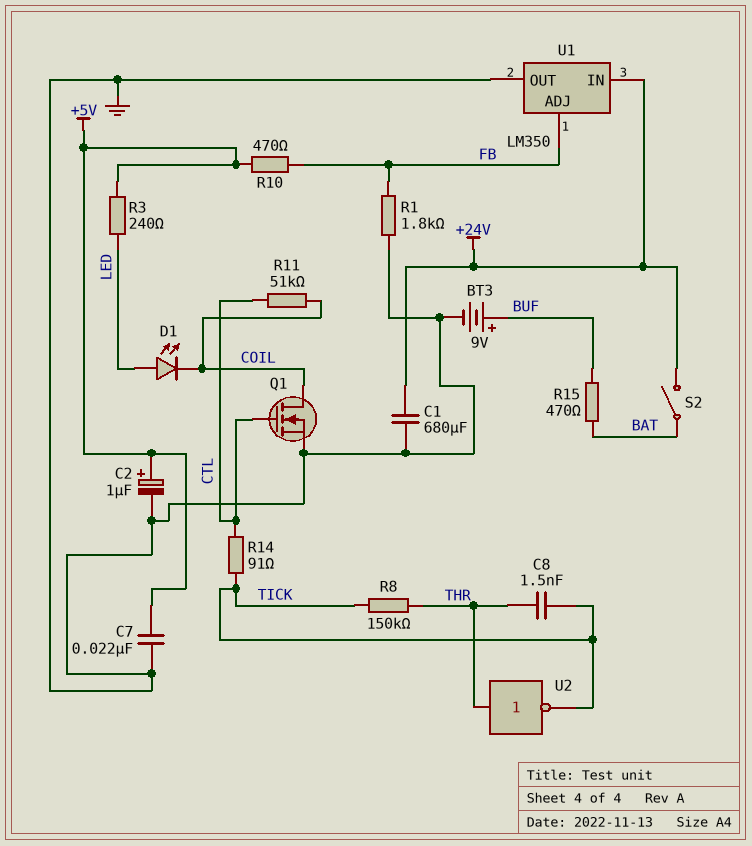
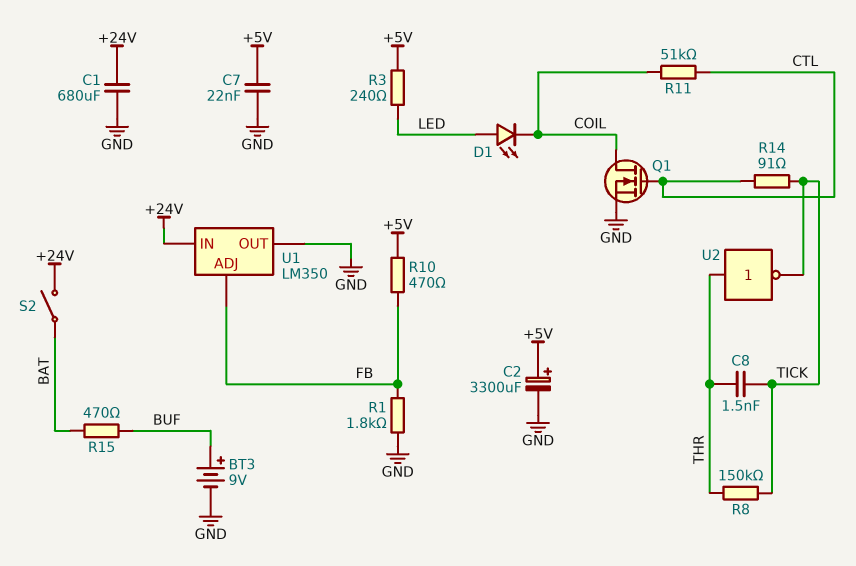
C2: 1uF (plus +5V, minus GND) -> 3300uF (plus +5V, minus GND)

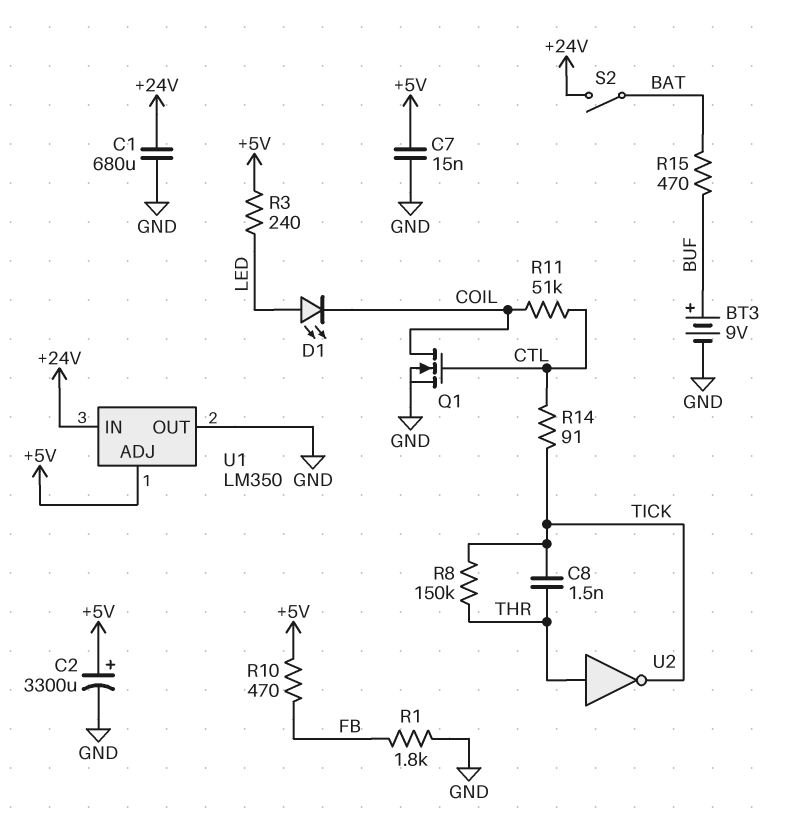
C7: 22nF (+5V, GND) -> 15nF (+5V, GND)
U1 pin ADJ: FB -> +5V

